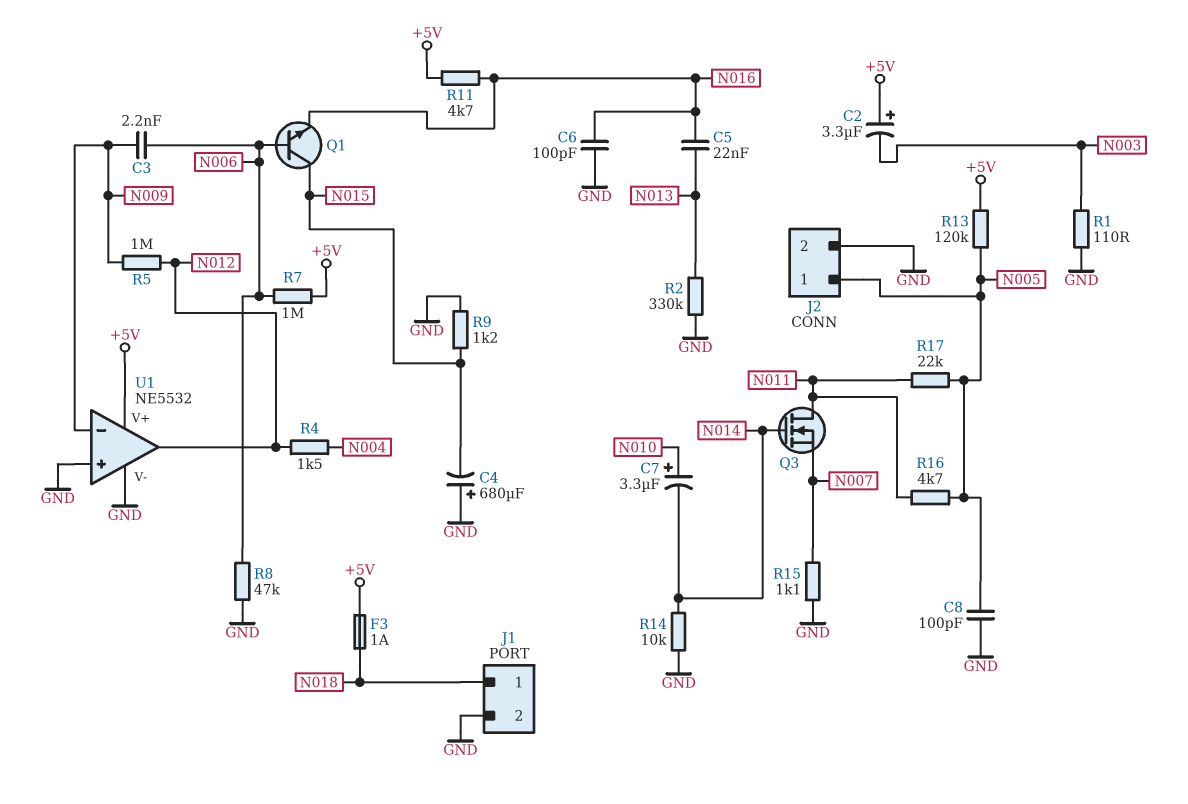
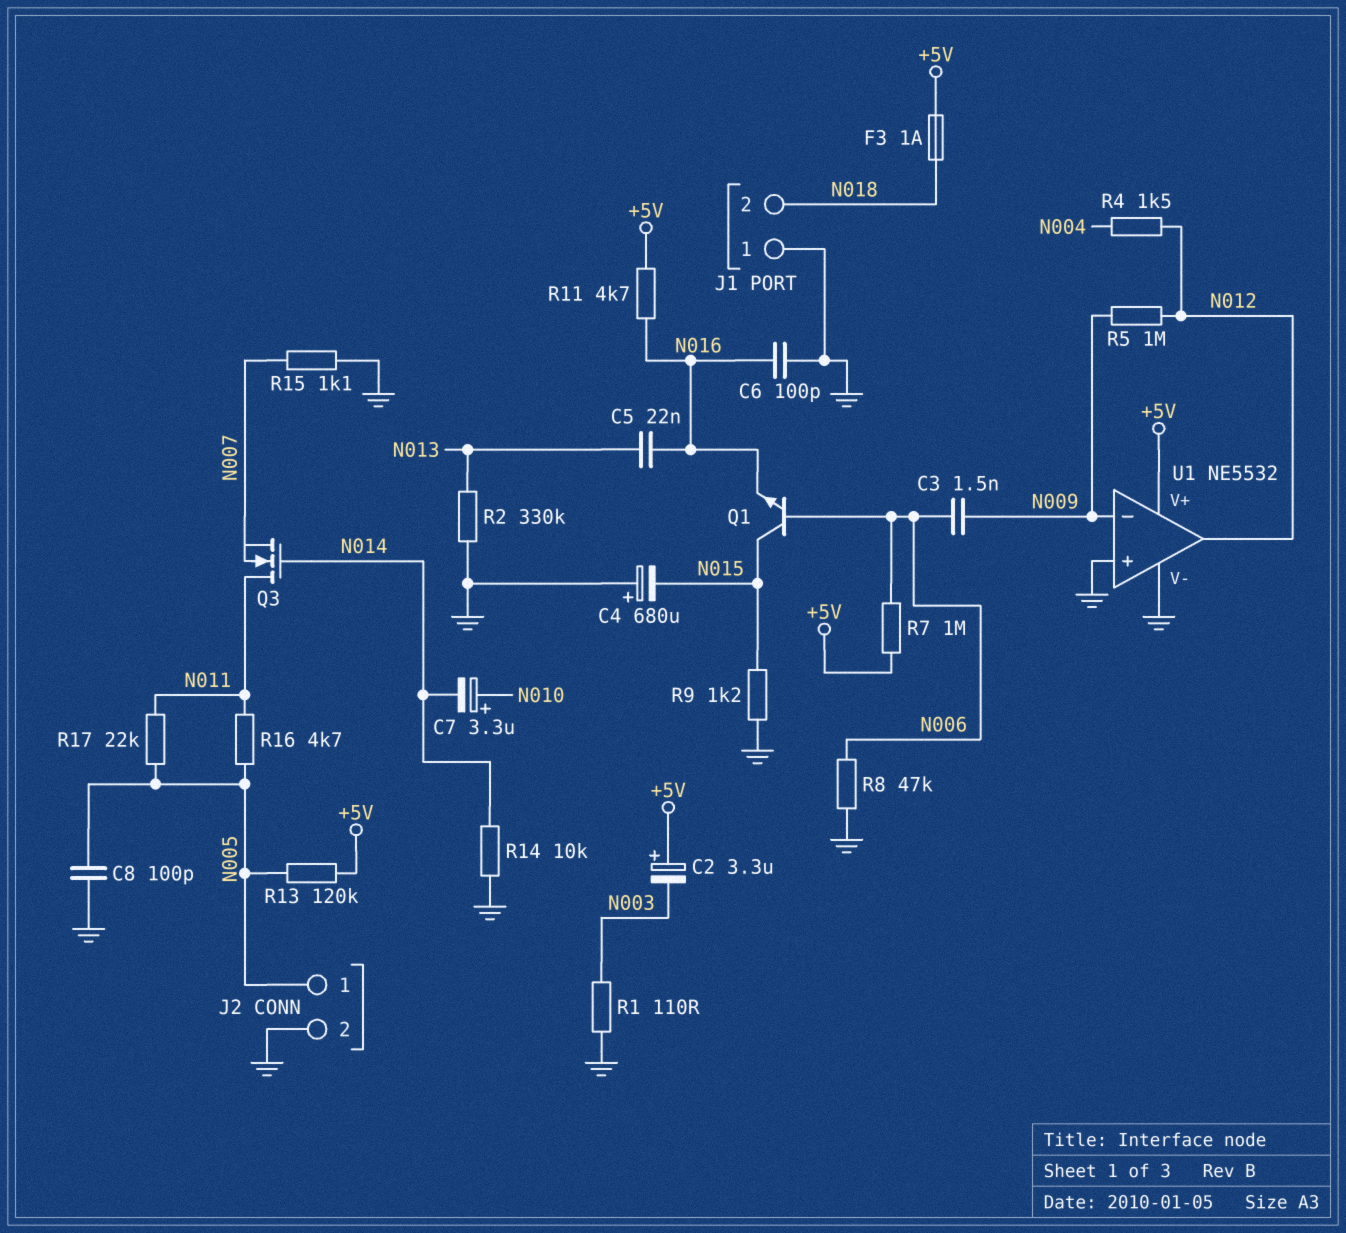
C3: 2.2nF (N006, N009) -> 1.5nF (N006, N009)
J1 pin 1: N018 -> GND
J1 pin 2: GND -> N018

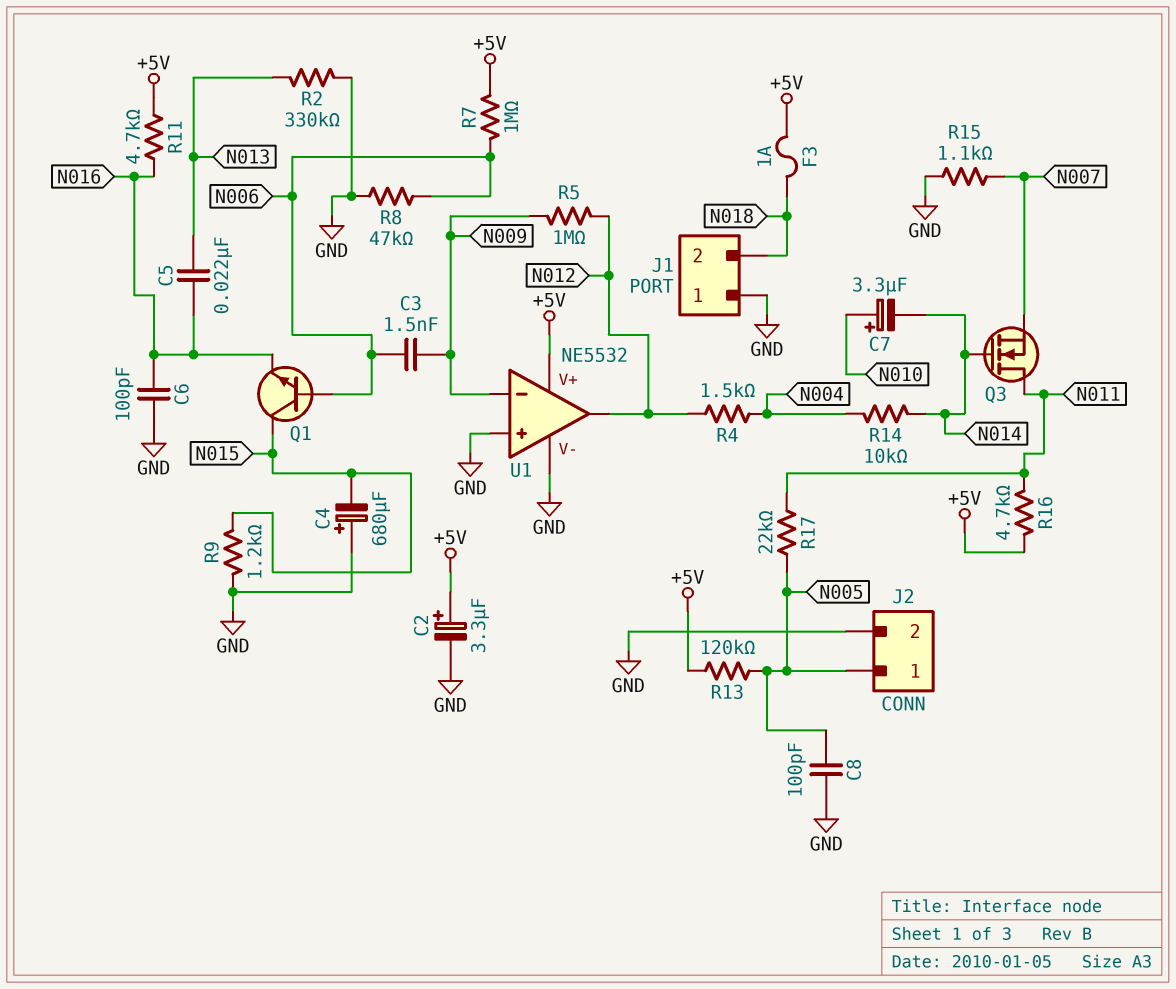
C2: 3.3uF (plus +5V, minus N003) -> 3.3uF (plus +5V, minus GND)
R1: 110 (GND, N003) -> none
R14: 10k (GND, N014) -> 10k (N004, N014)
R16: 4.7k (N005, N011) -> 4.7k (+5V, N011)

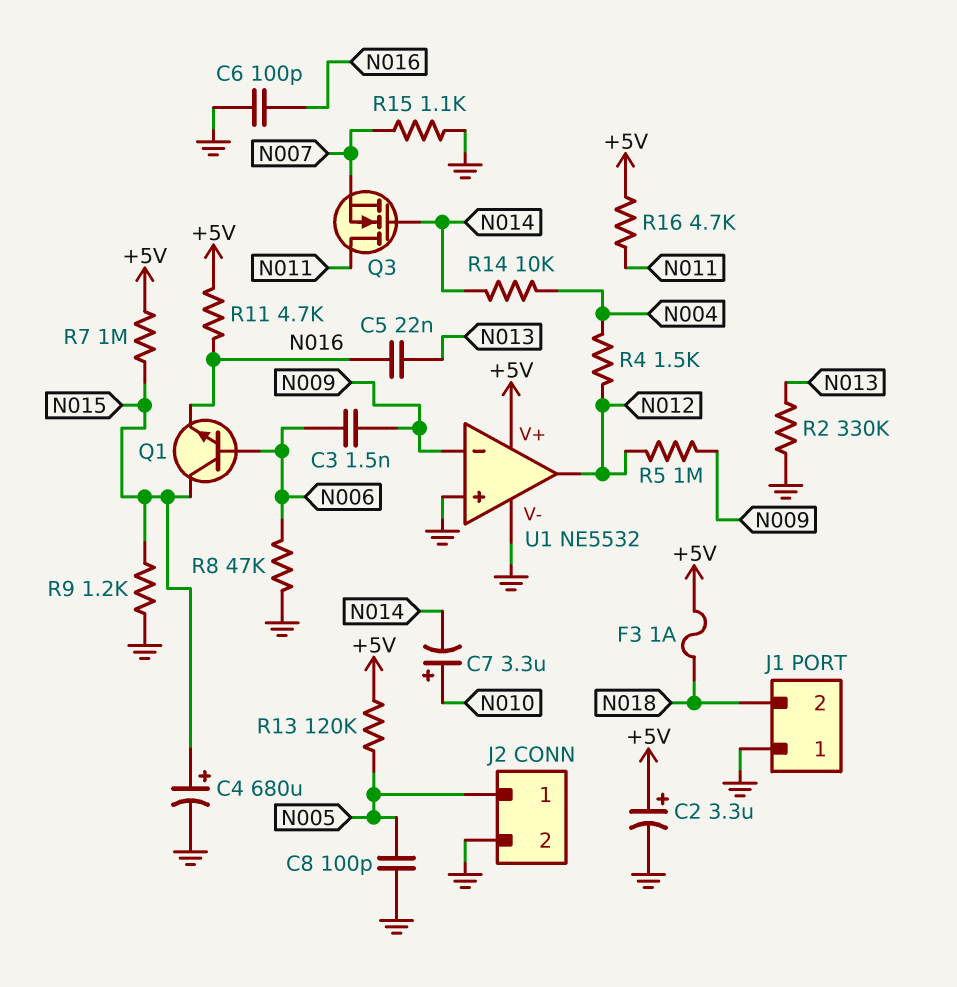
C4: 680uF (plus GND, minus N015) -> 680uF (plus N015, minus GND)
R7: 1M (+5V, N006) -> 1M (+5V, N015)
R17: 22k (N005, N011) -> none

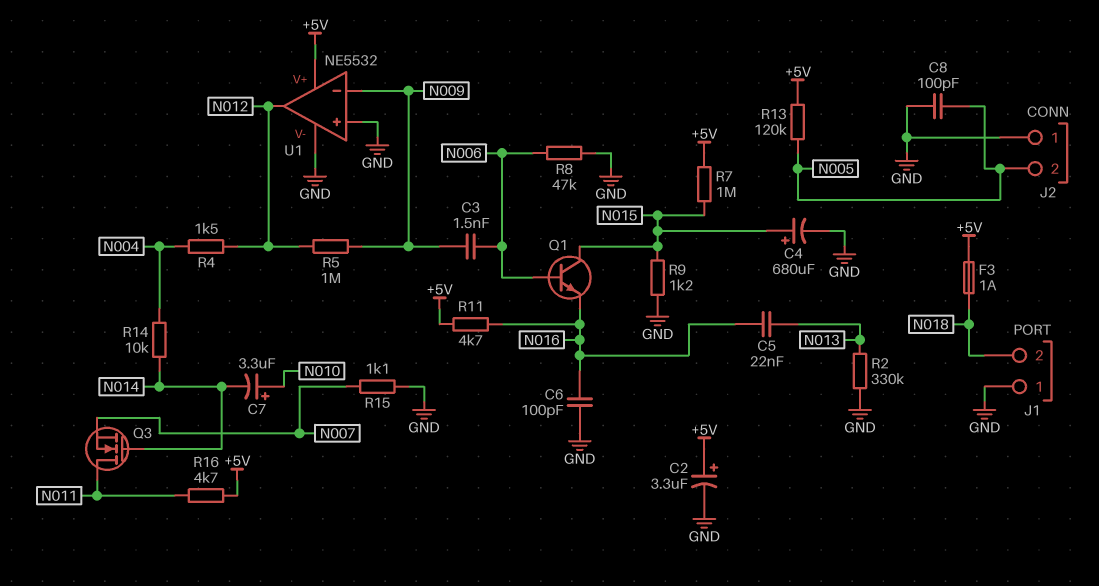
J2 pin 1: N005 -> GND
J2 pin 2: GND -> N005

